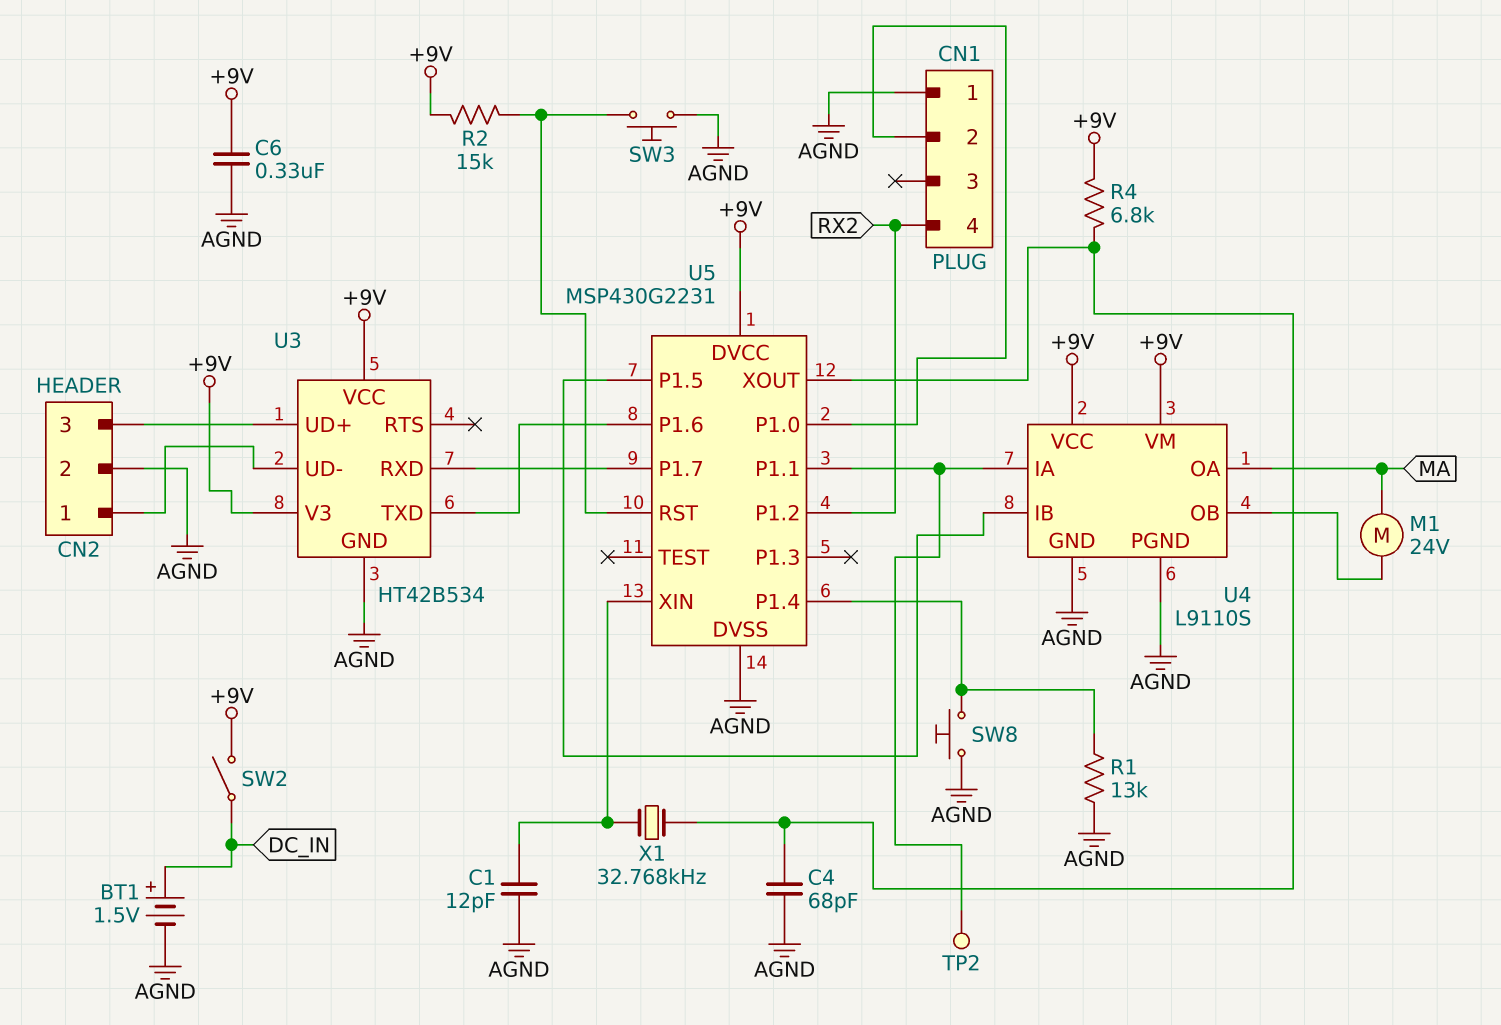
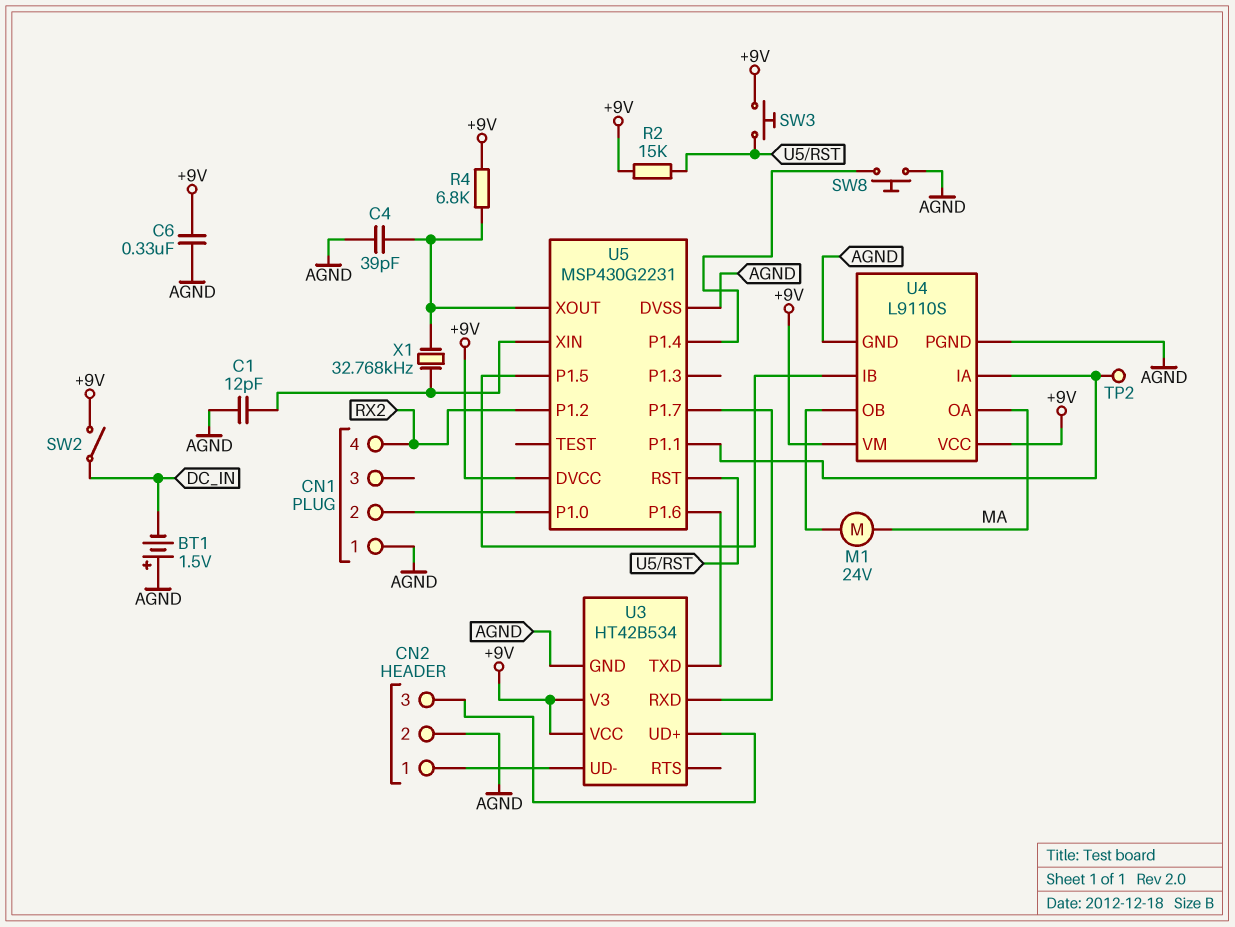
BT1: 1.5V (plus DC_IN, minus AGND) -> 1.5V (plus AGND, minus DC_IN)
C4: 68pF (AGND, U5/XOUT) -> 39pF (AGND, U5/XOUT)
R1: 13k (AGND, U5/P1.4) -> none
SW3: button (AGND, U5/RST) -> button (+9V, U5/RST)

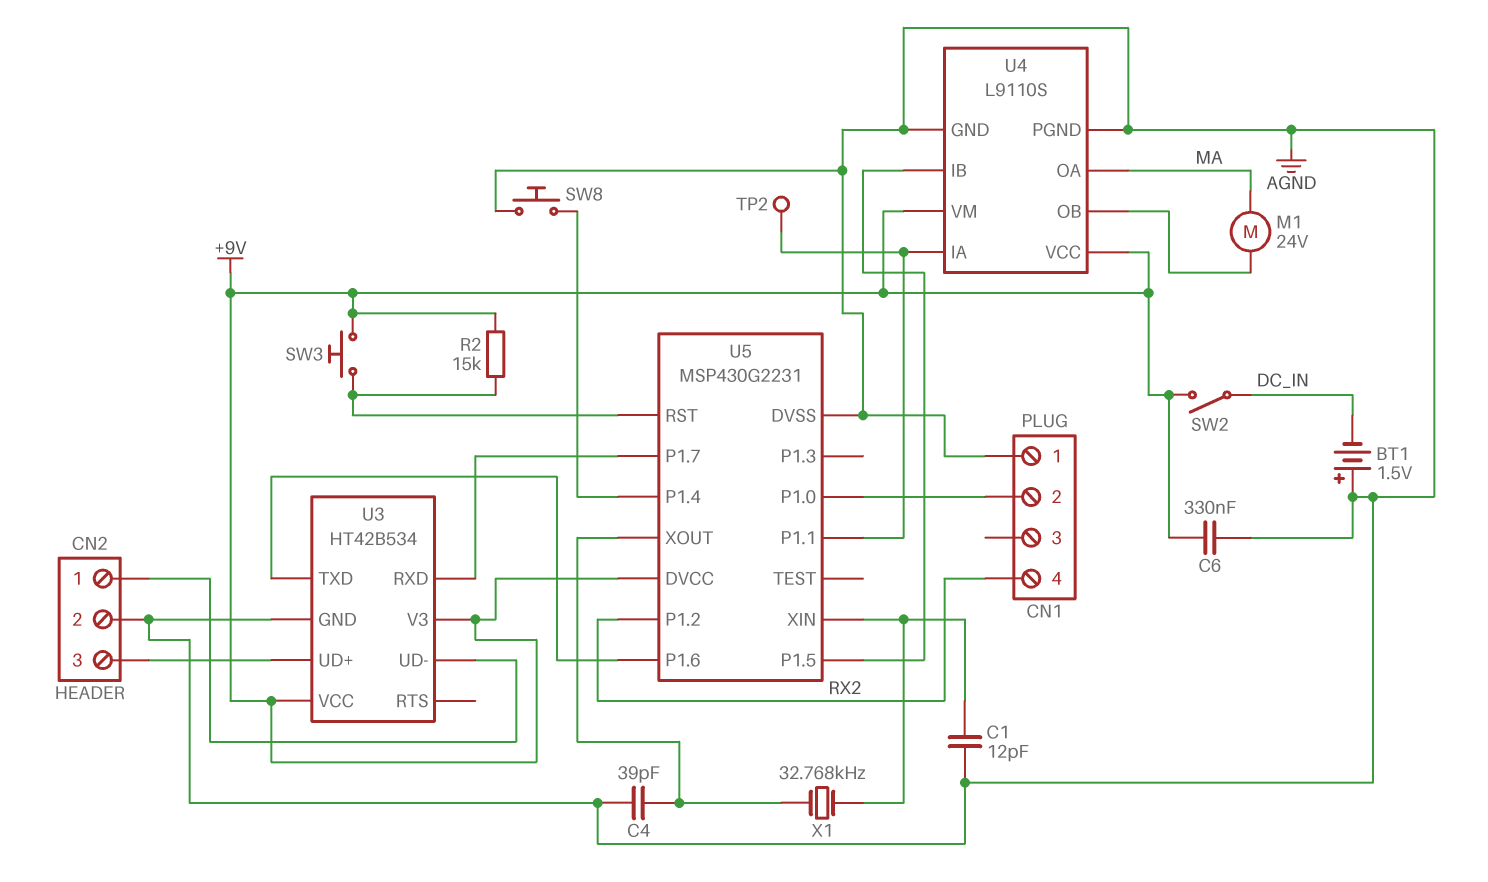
R4: 6.8k (+9V, U5/XOUT) -> none

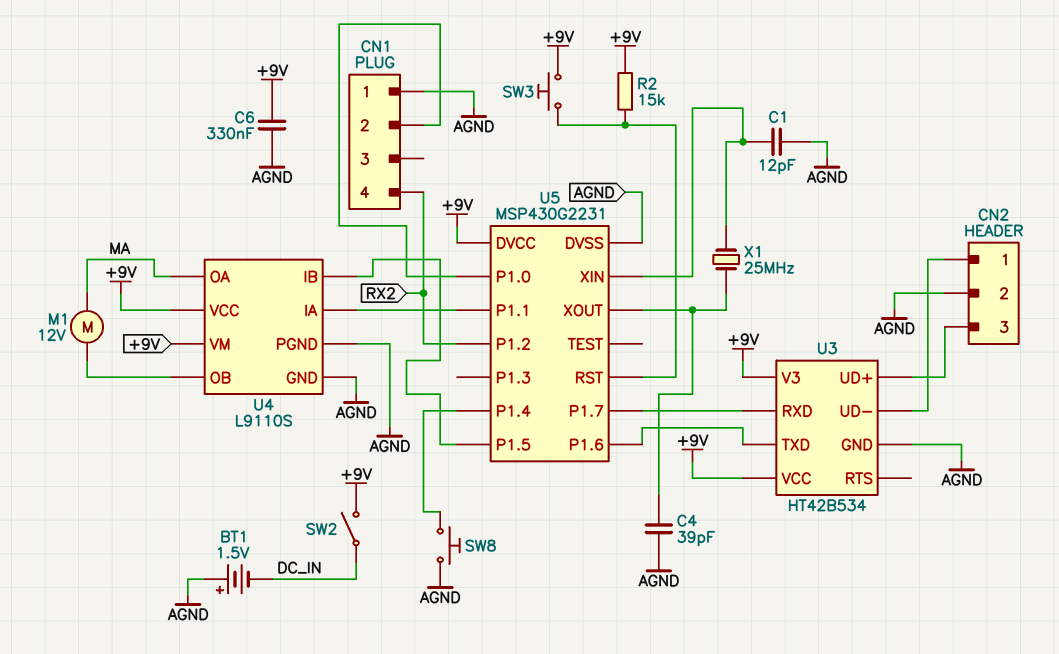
M1: motor 24V (MA, U4/OB) -> motor 12V (MA, U4/OB)
TP2: test point (U4/IA) -> none
X1: 32.768kHz (U5/XIN, U5/XOUT) -> 25MHz (U5/XIN, U5/XOUT)

